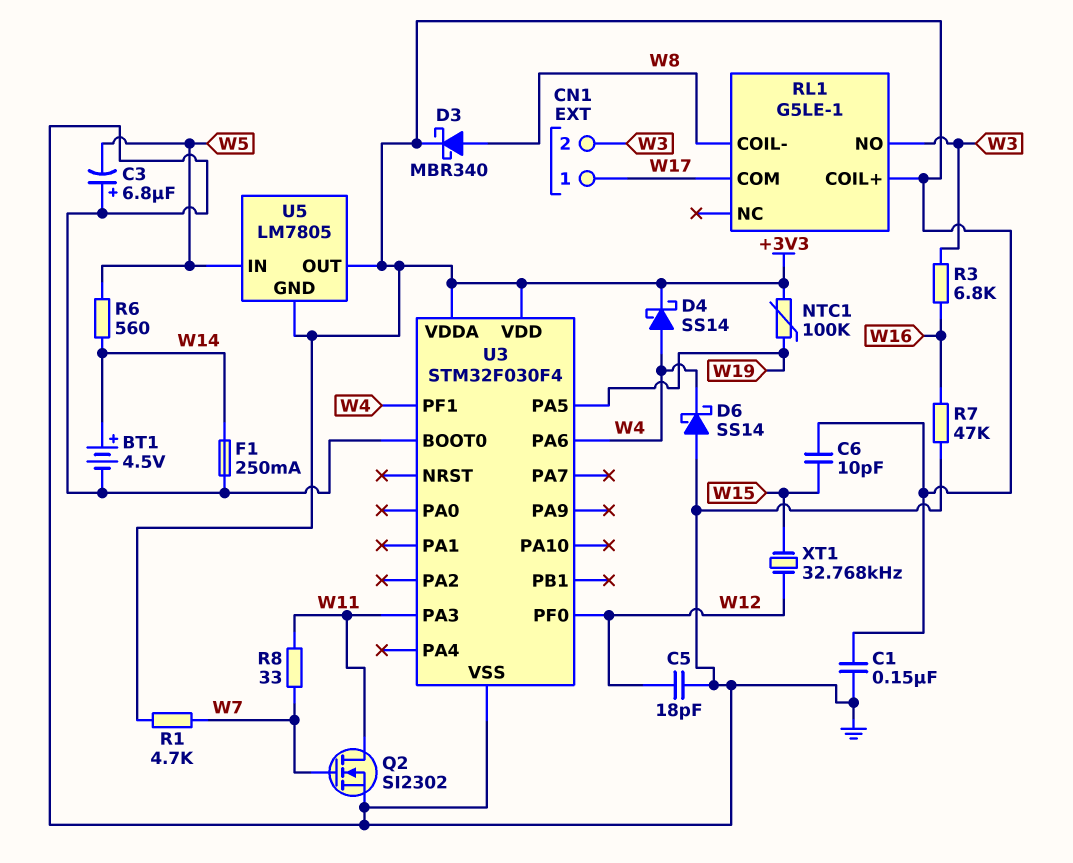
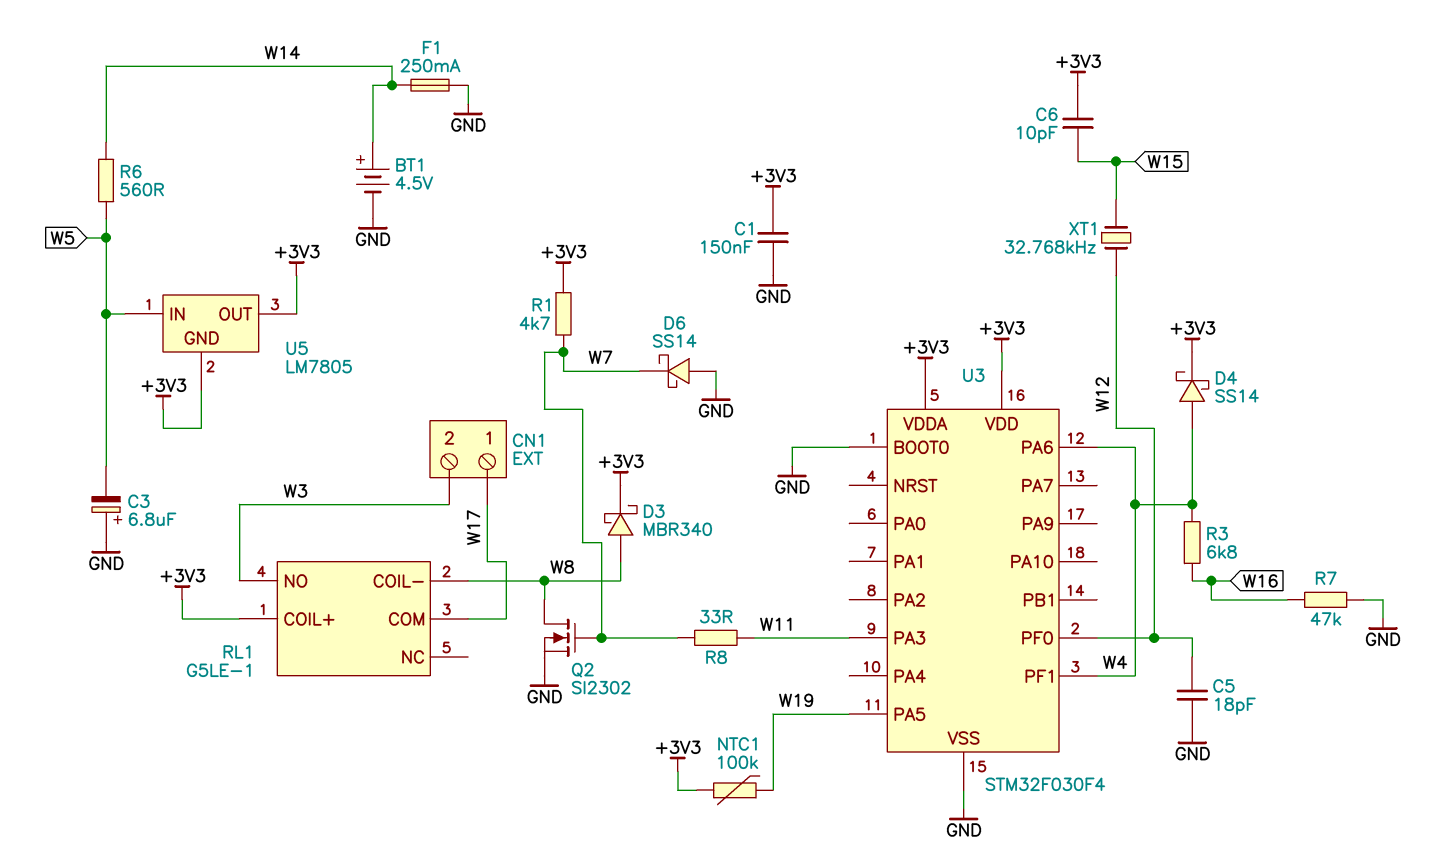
D6: schottky SS14 (A GND, K W4) -> schottky SS14 (A GND, K W7)
Q2: NMOS SI2302 (G W7, D W11, S GND) -> NMOS SI2302 (G W7, D W8, S GND)
R3: 6.8k (W3, W16) -> 6.8k (W4, W16)

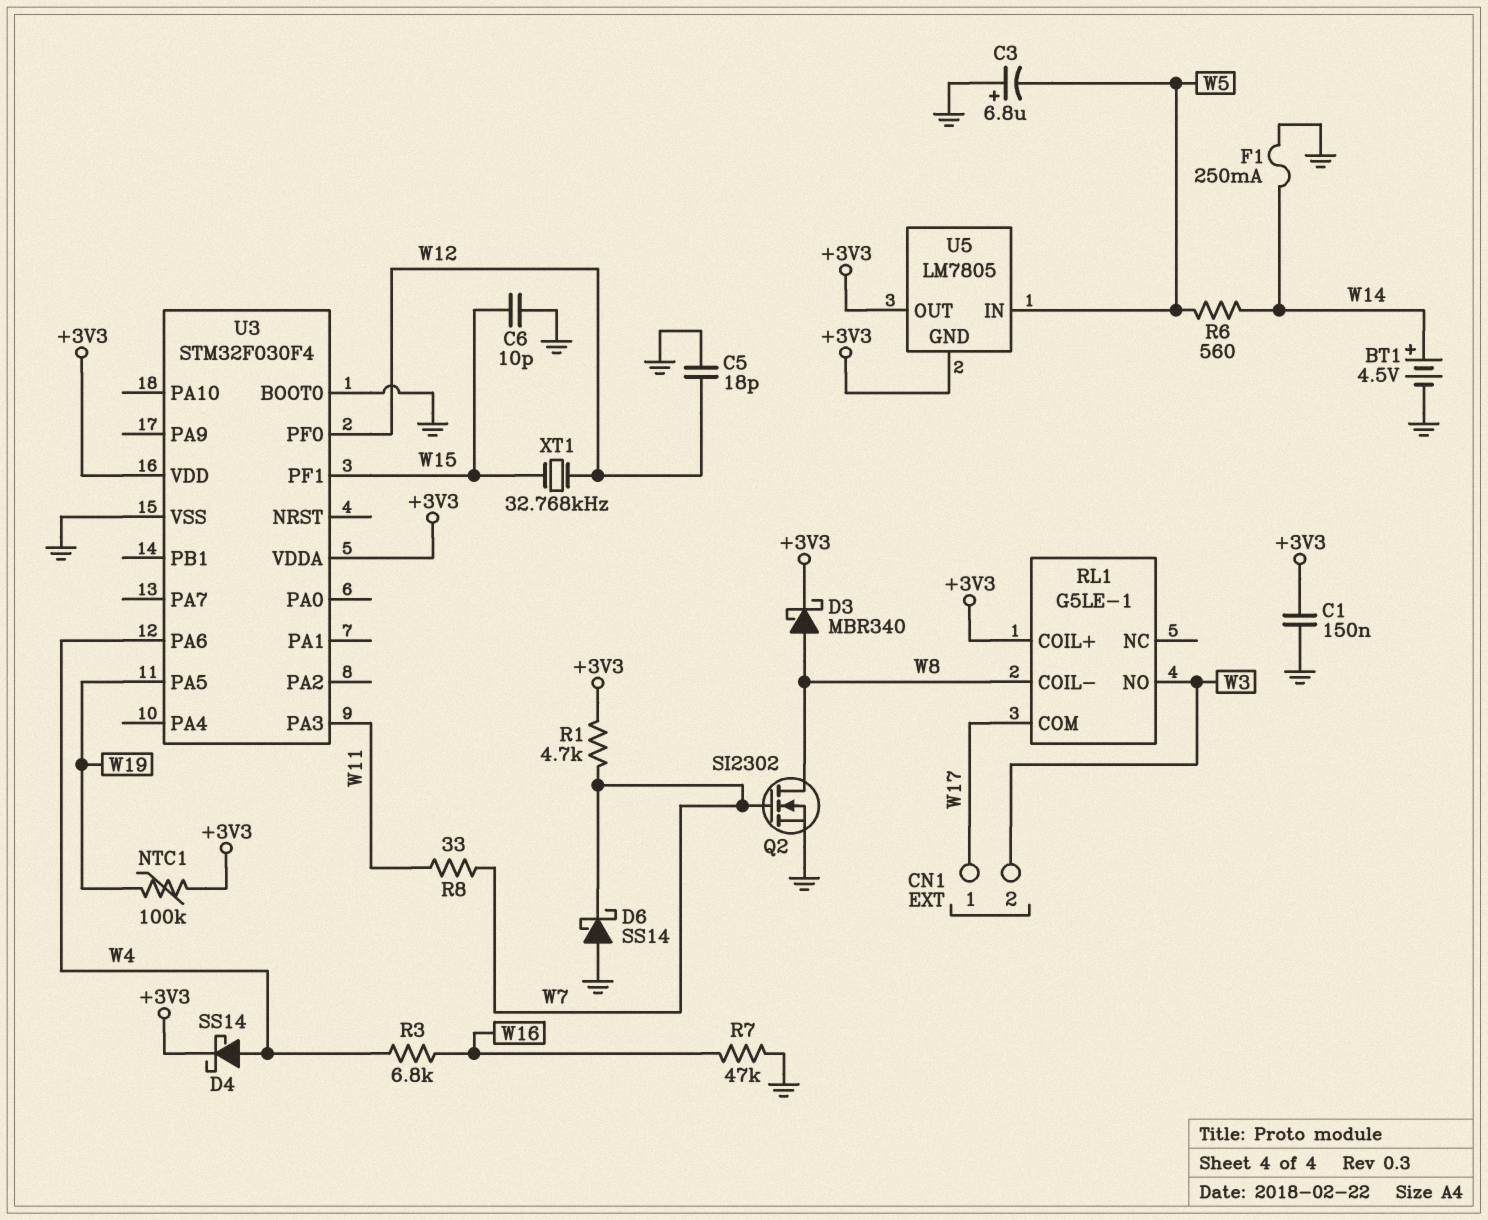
C6: 10pF (+3V3, W15) -> 10pF (GND, W15)
U3 pin PF1: W4 -> W15

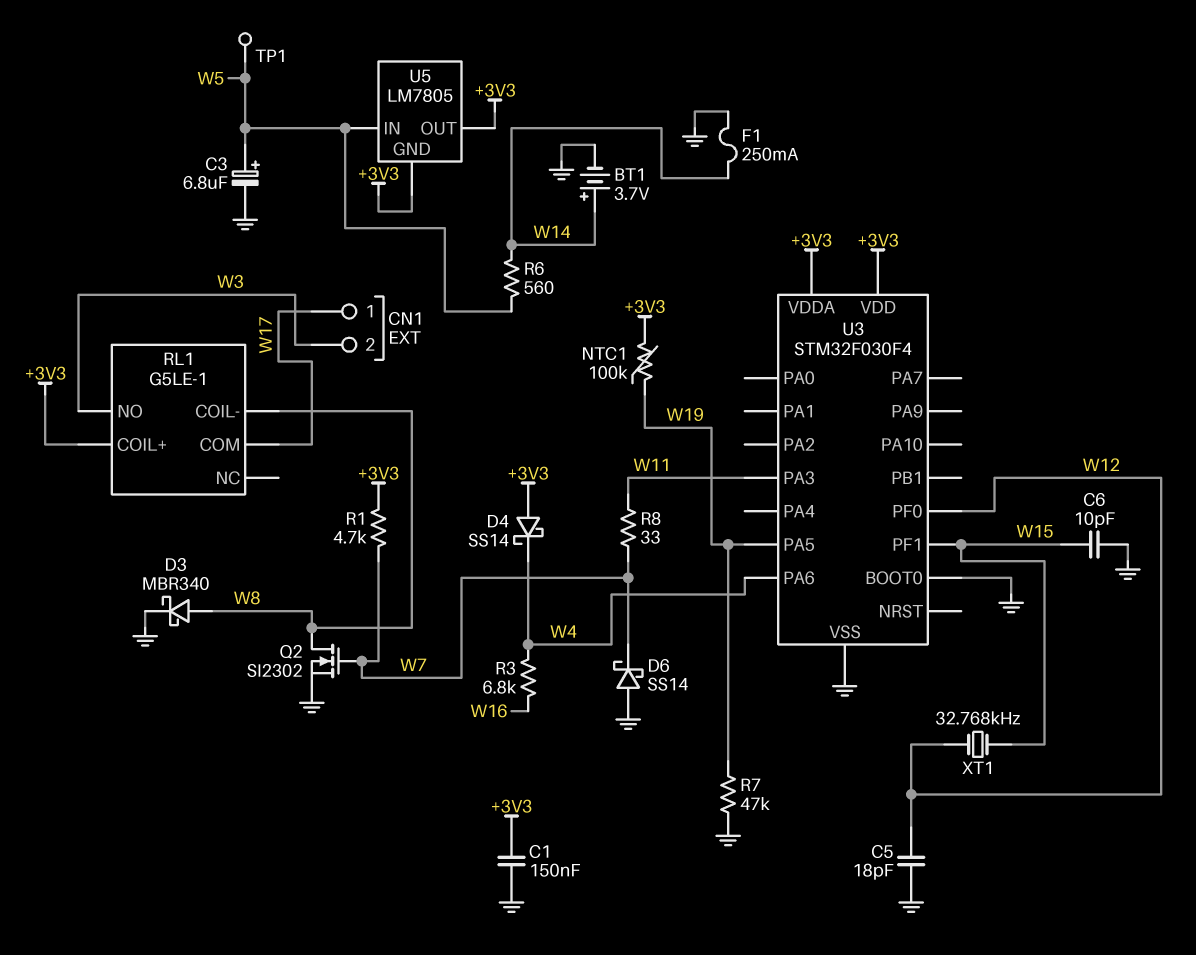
BT1: 4.5V (plus W14, minus GND) -> 3.7V (plus W14, minus GND)
C3: 6.8uF (plus GND, minus W5) -> 6.8uF (plus W5, minus GND)
D3: schottky MBR340 (A W8, K +3V3) -> schottky MBR340 (A W8, K GND)
D4: schottky SS14 (A W4, K +3V3) -> schottky SS14 (A +3V3, K W4)
R7: 47k (GND, W16) -> 47k (GND, W19)
TP1: none -> test point (W5)

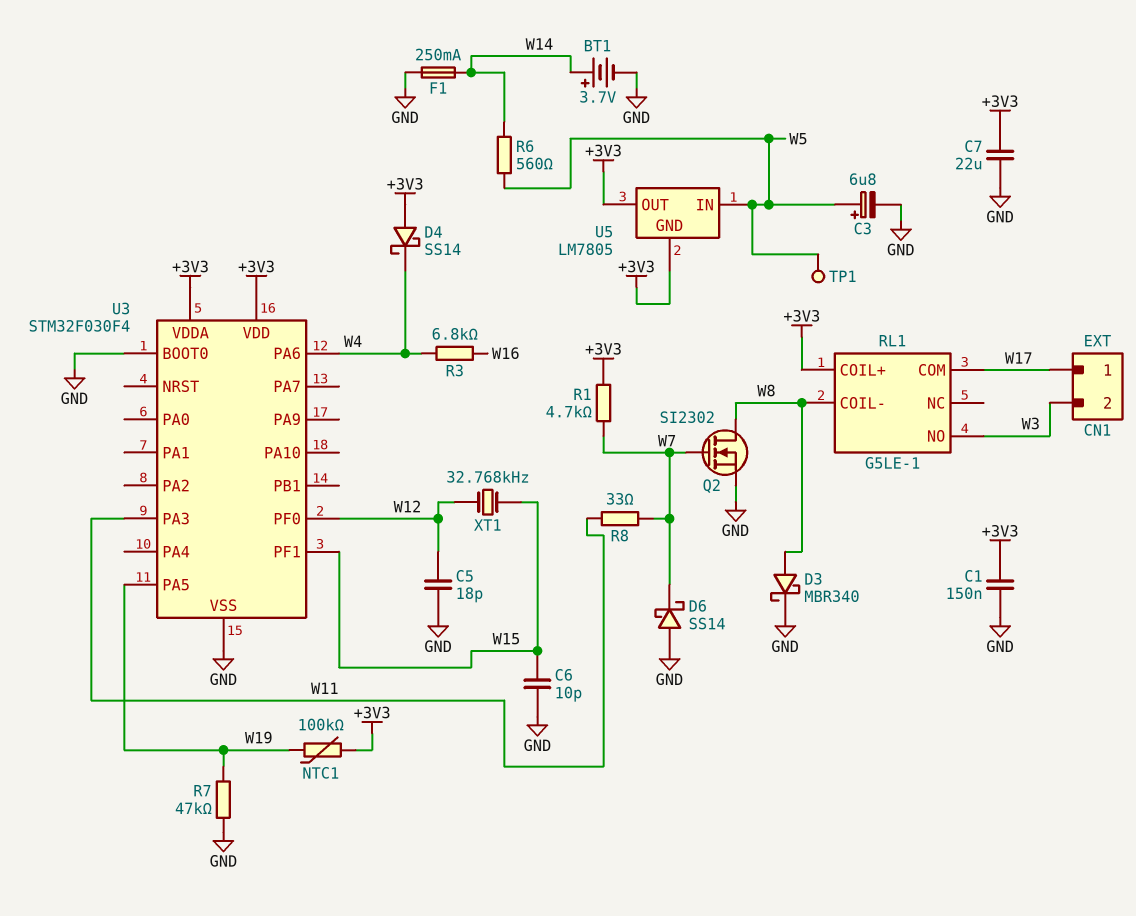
C7: none -> 22uF (+3V3, GND)

